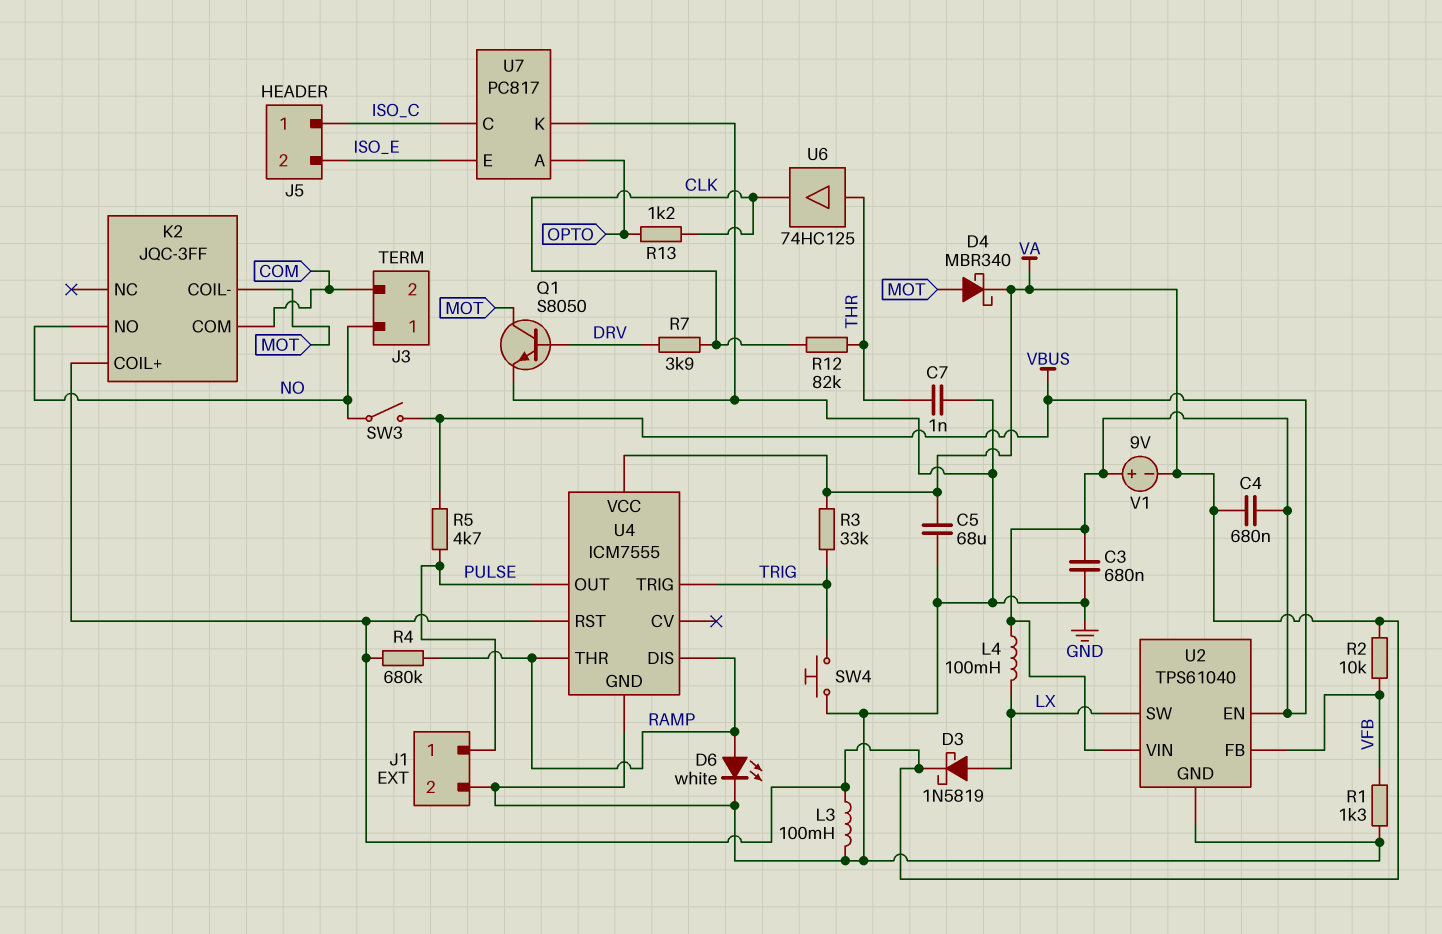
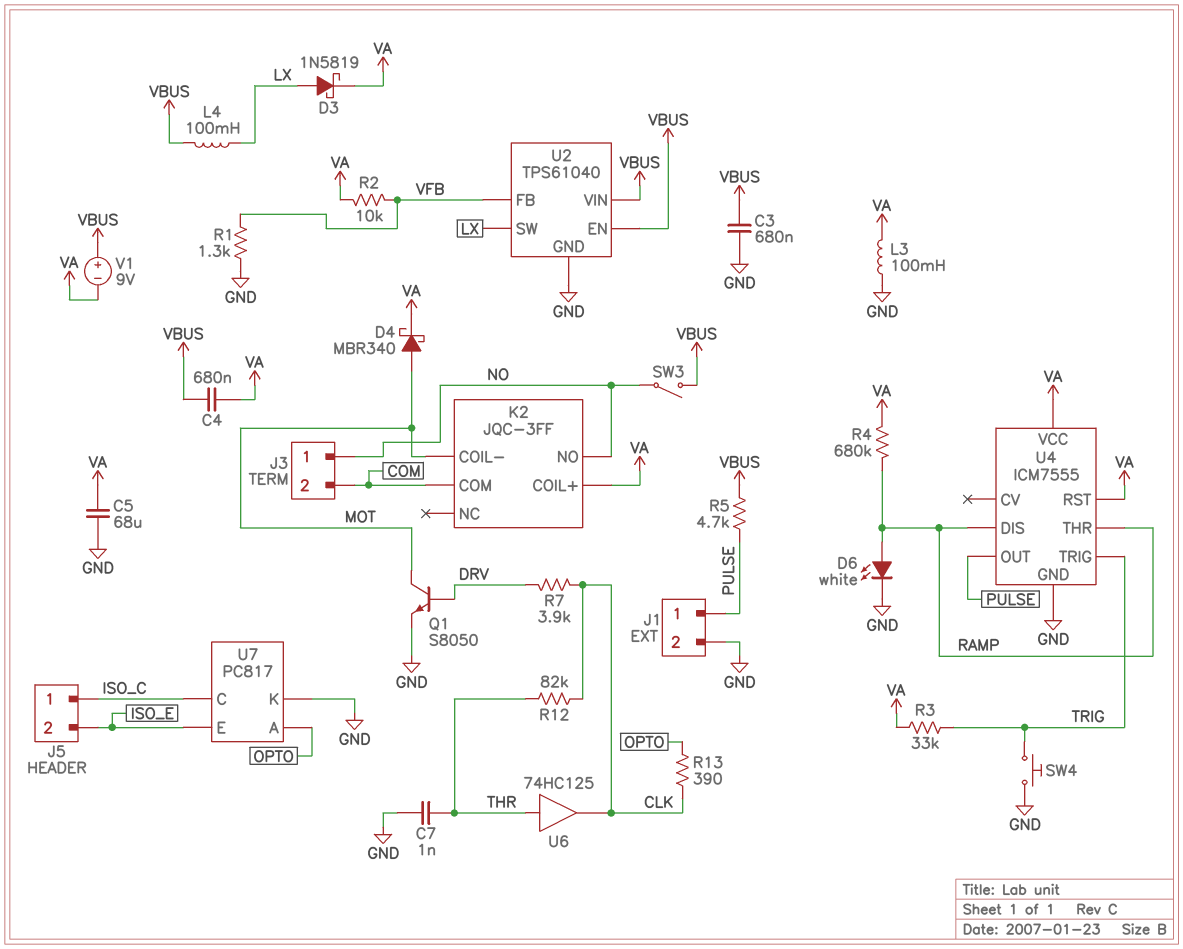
R13: 1.2k (CLK, OPTO) -> 390 (CLK, OPTO)

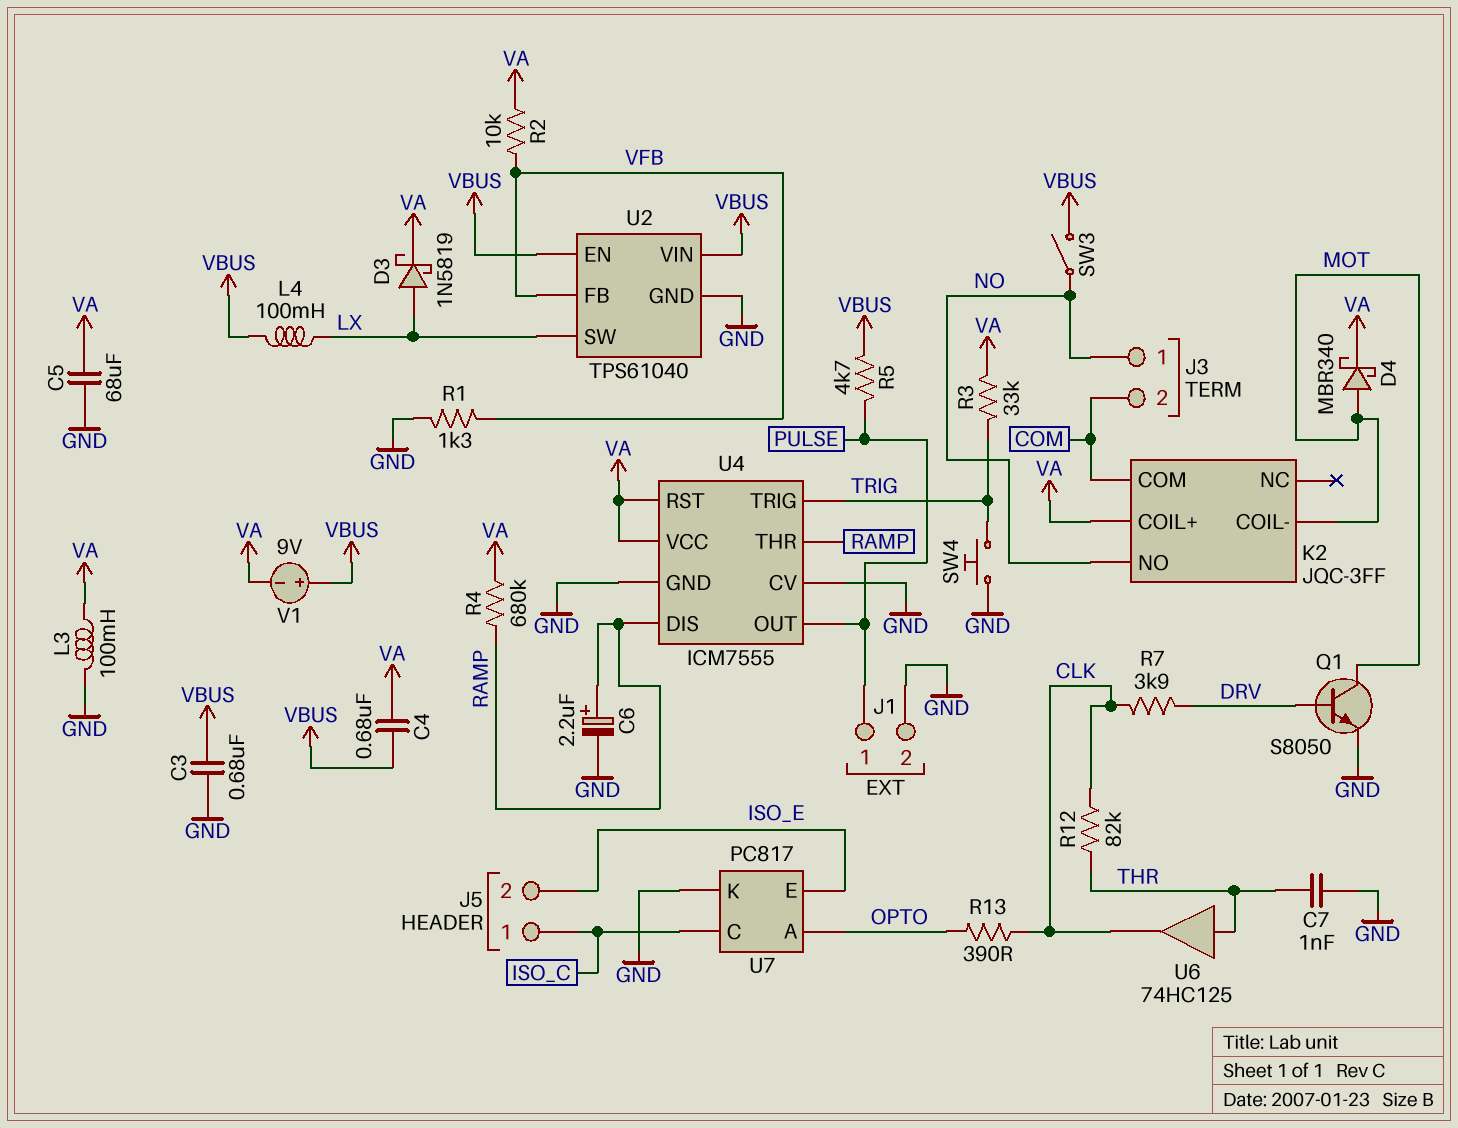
C6: none -> 2.2uF (plus RAMP, minus GND)
D6: LED white (A RAMP, K GND) -> none
U4 pin CV: none -> GND

